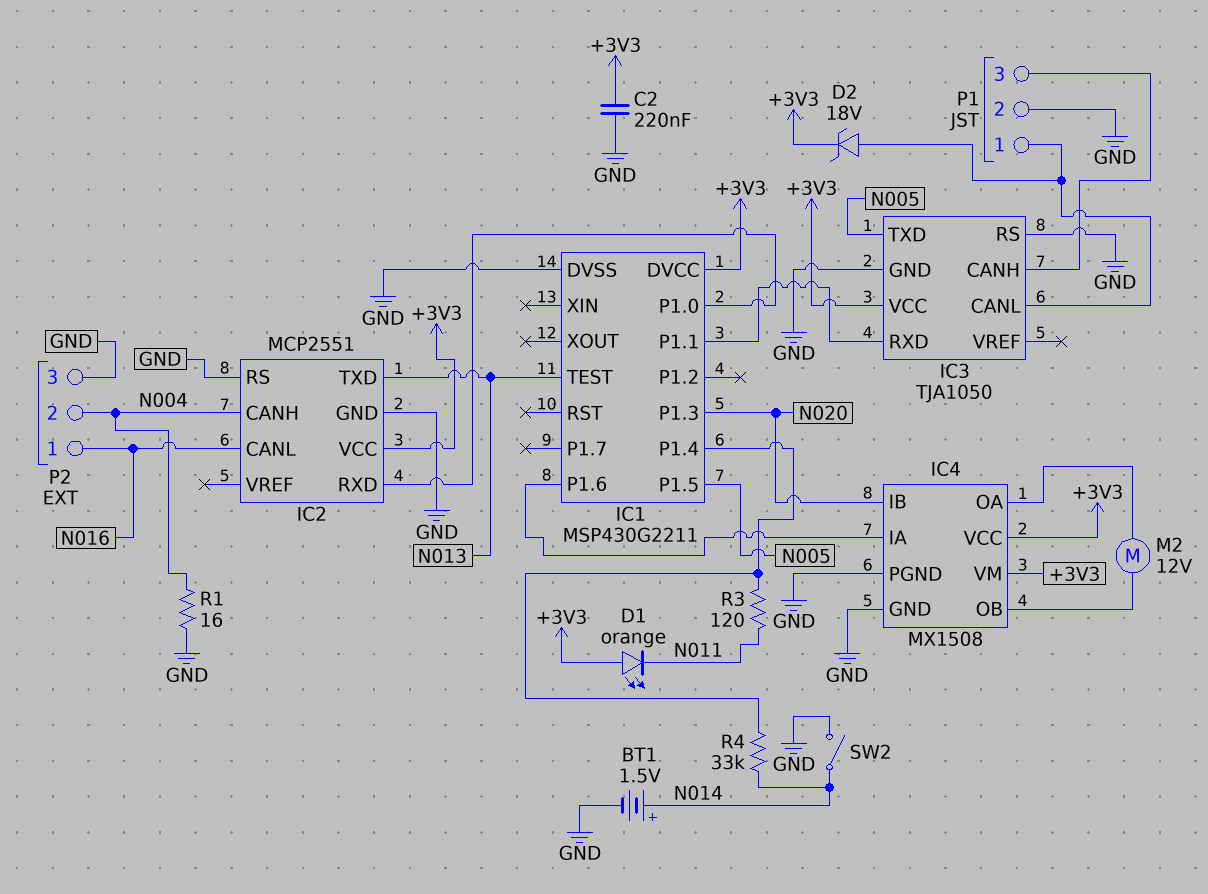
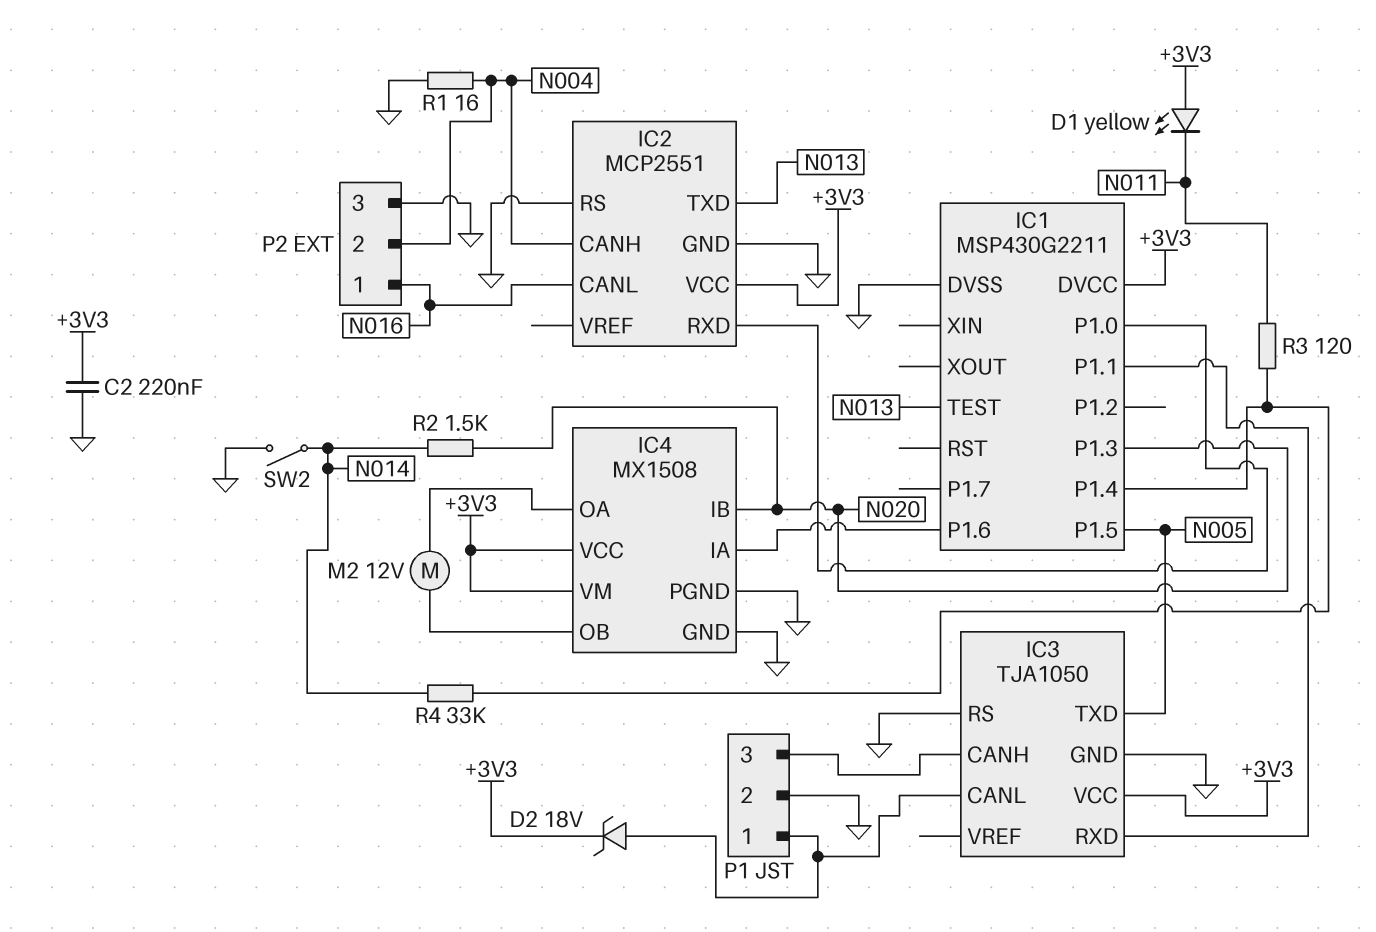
BT1: 1.5V (plus N014, minus GND) -> none
D1: LED orange (A +3V3, K N011) -> LED yellow (A +3V3, K N011)
R2: none -> 1.5k (N014, N020)

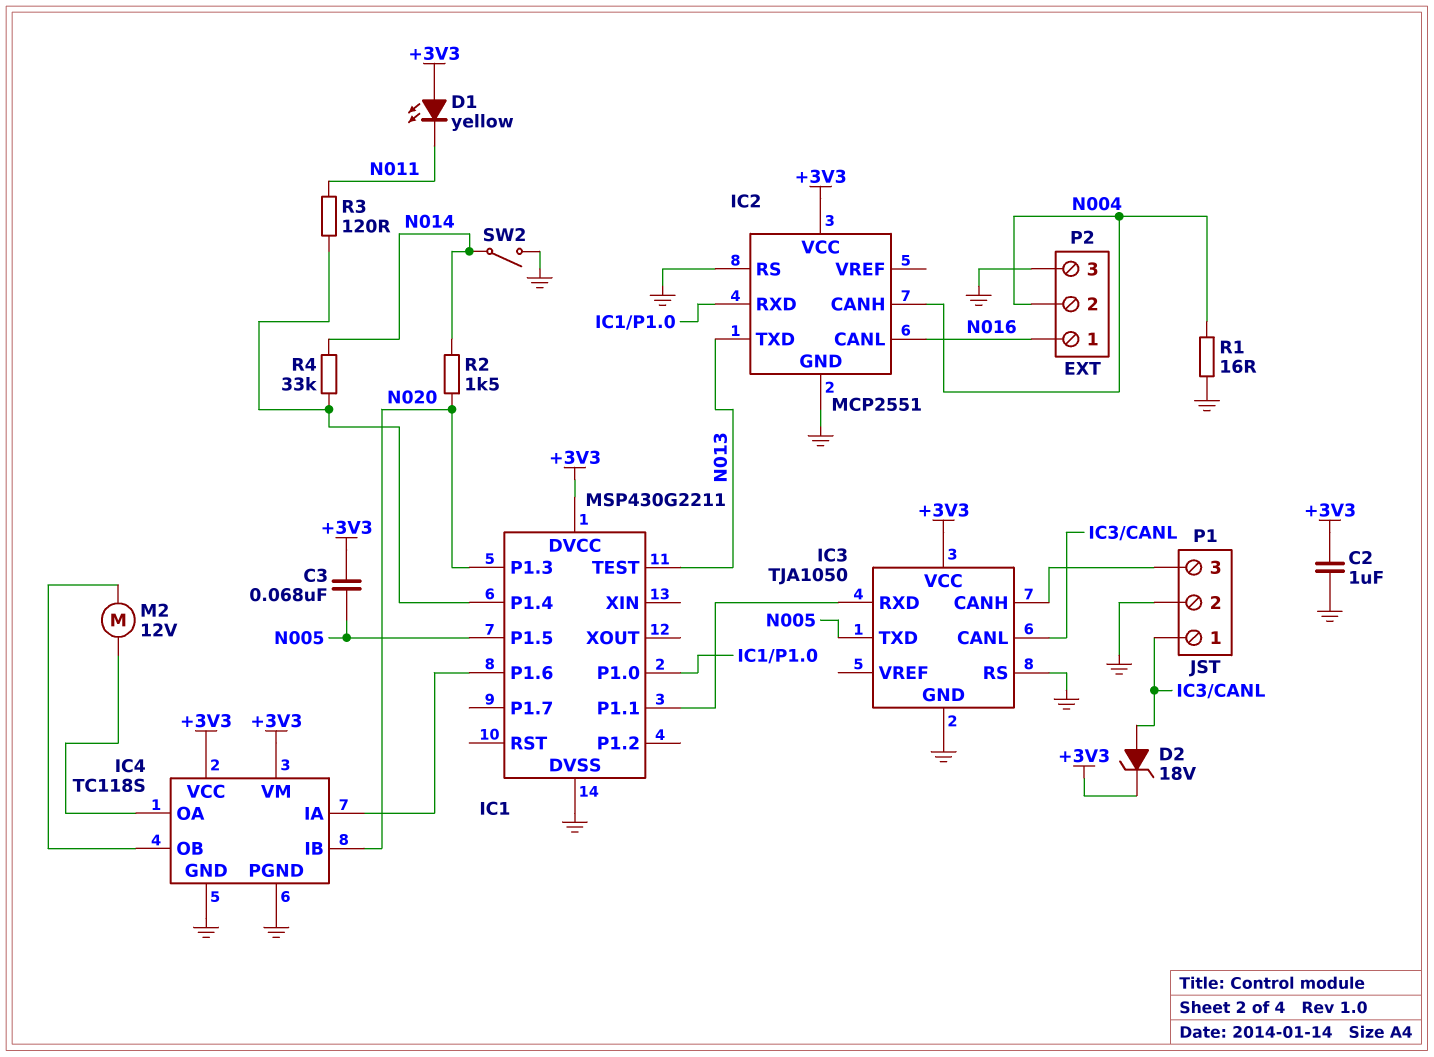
C2: 220nF (+3V3, GND) -> 1uF (+3V3, GND)
C3: none -> 68nF (+3V3, N005)
IC4: MX1508 -> TC118S

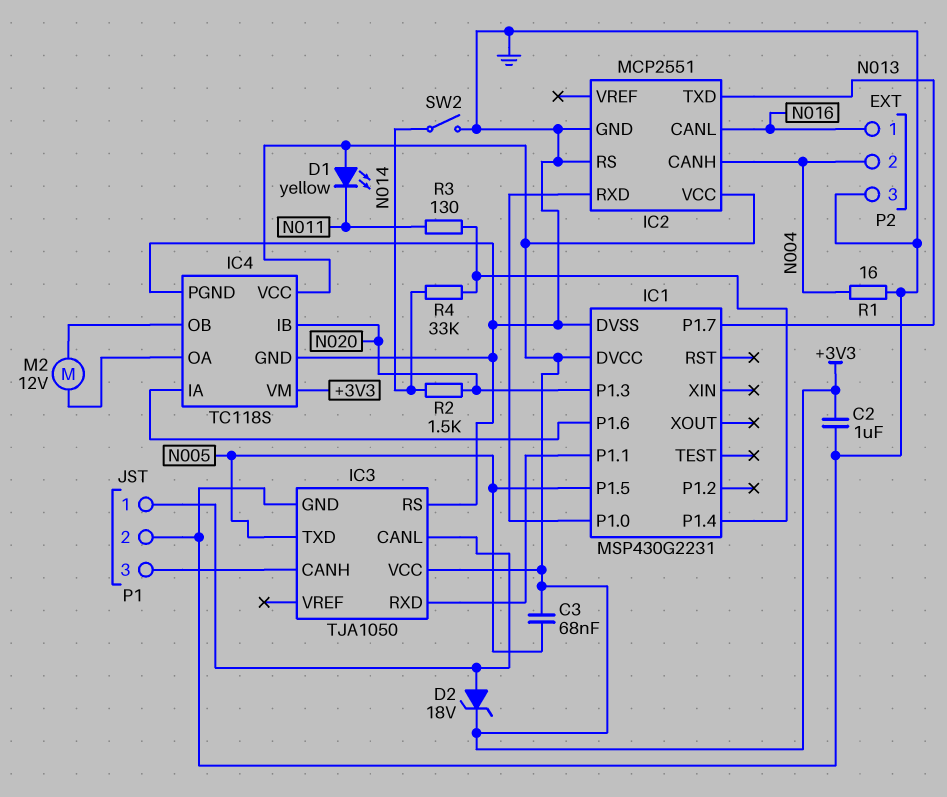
IC1: MSP430G2211 -> MSP430G2231
IC1 pin P1.7: none -> N013
IC1 pin TEST: N013 -> none
R3: 120 (IC1/P1.4, N011) -> 130 (IC1/P1.4, N011)

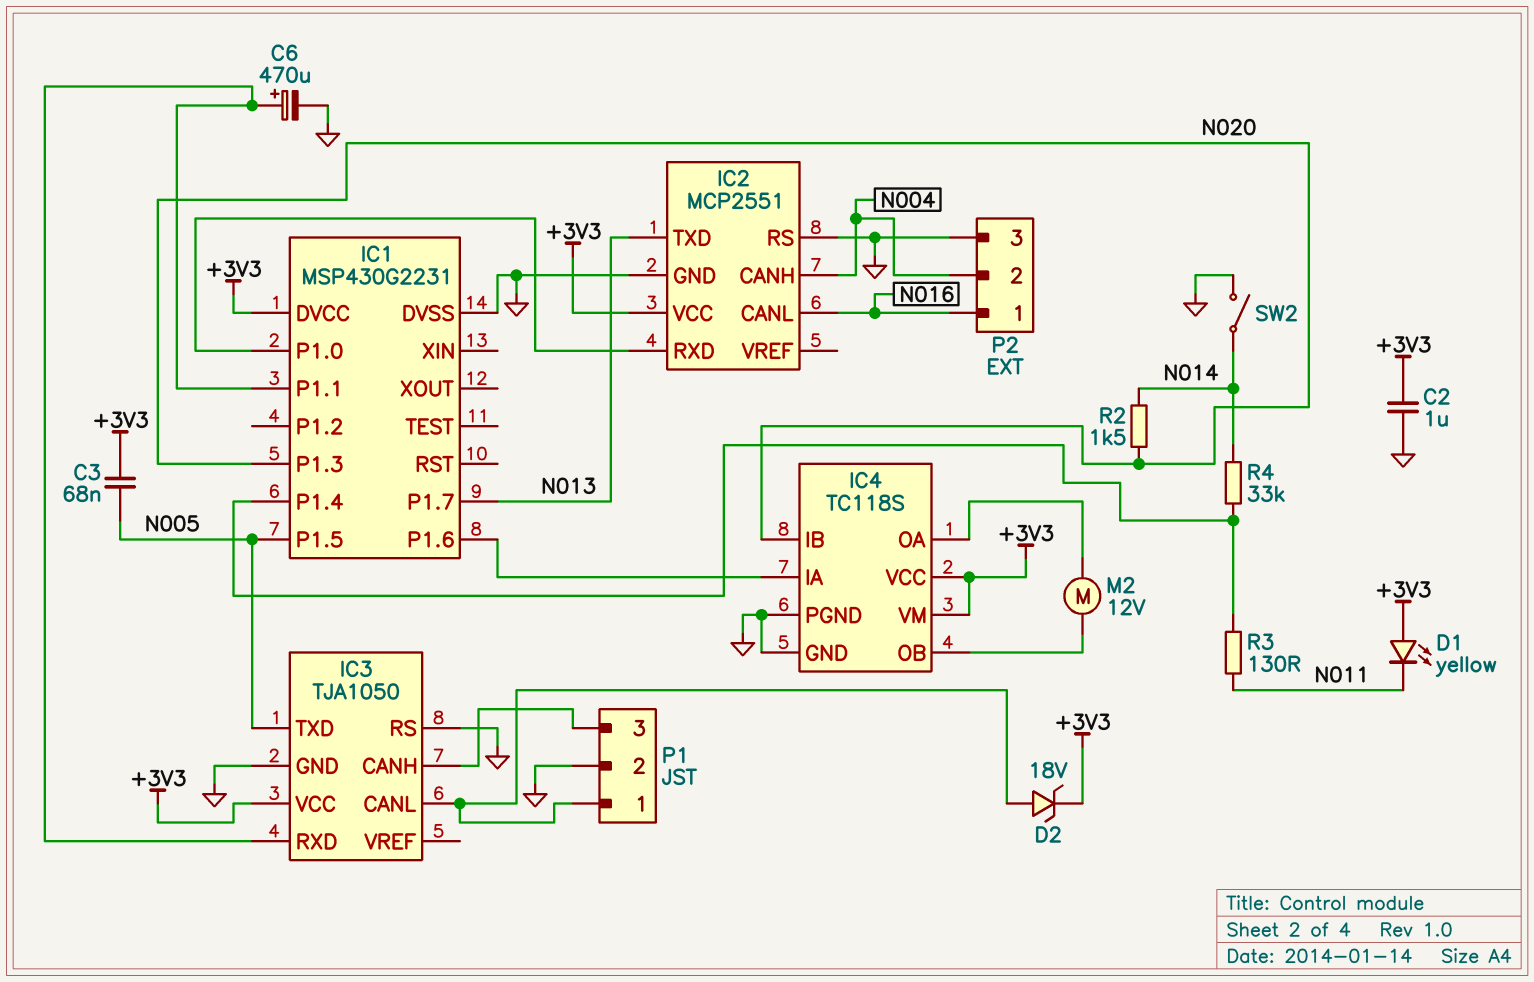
C6: none -> 470uF (plus IC1/P1.1, minus GND)
R1: 16 (GND, N004) -> none

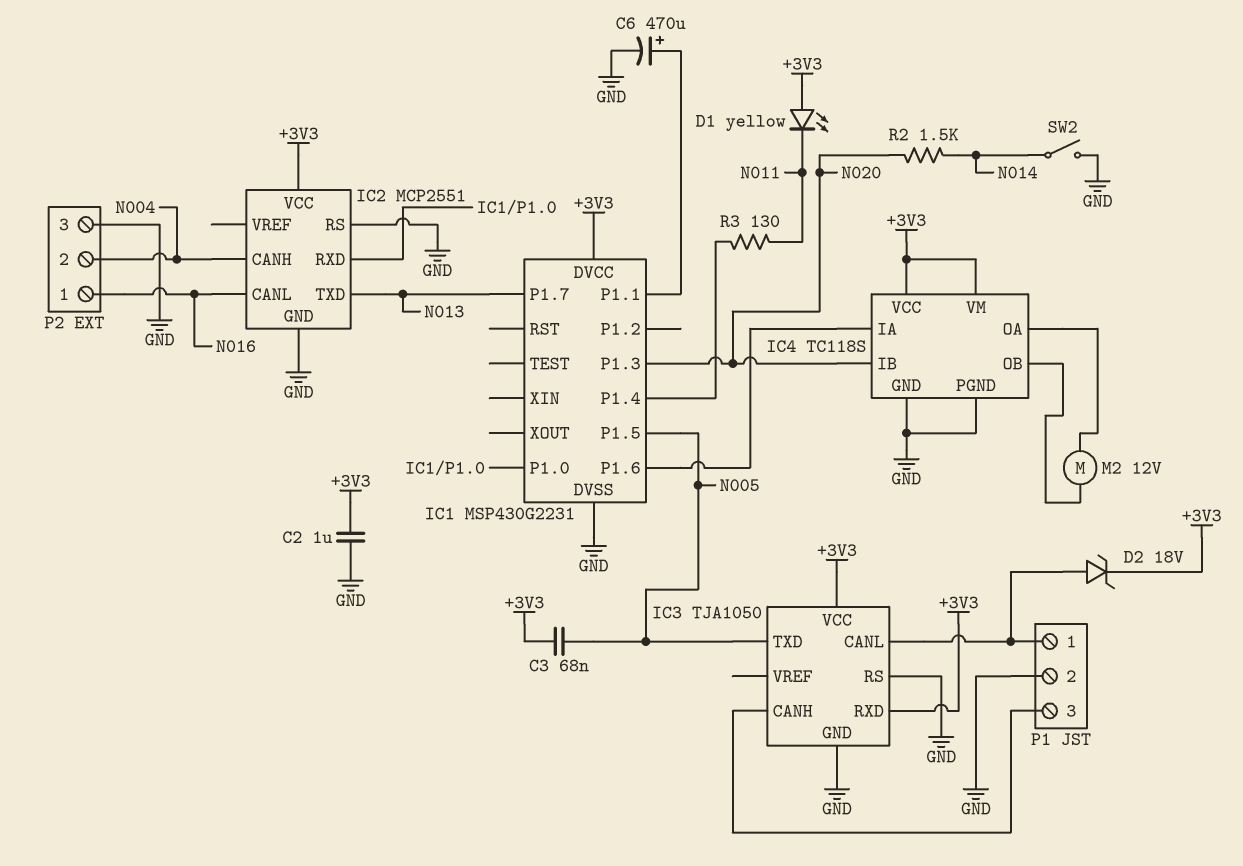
IC3 pin RXD: IC1/P1.1 -> +3V3
R4: 33k (IC1/P1.4, N014) -> none

